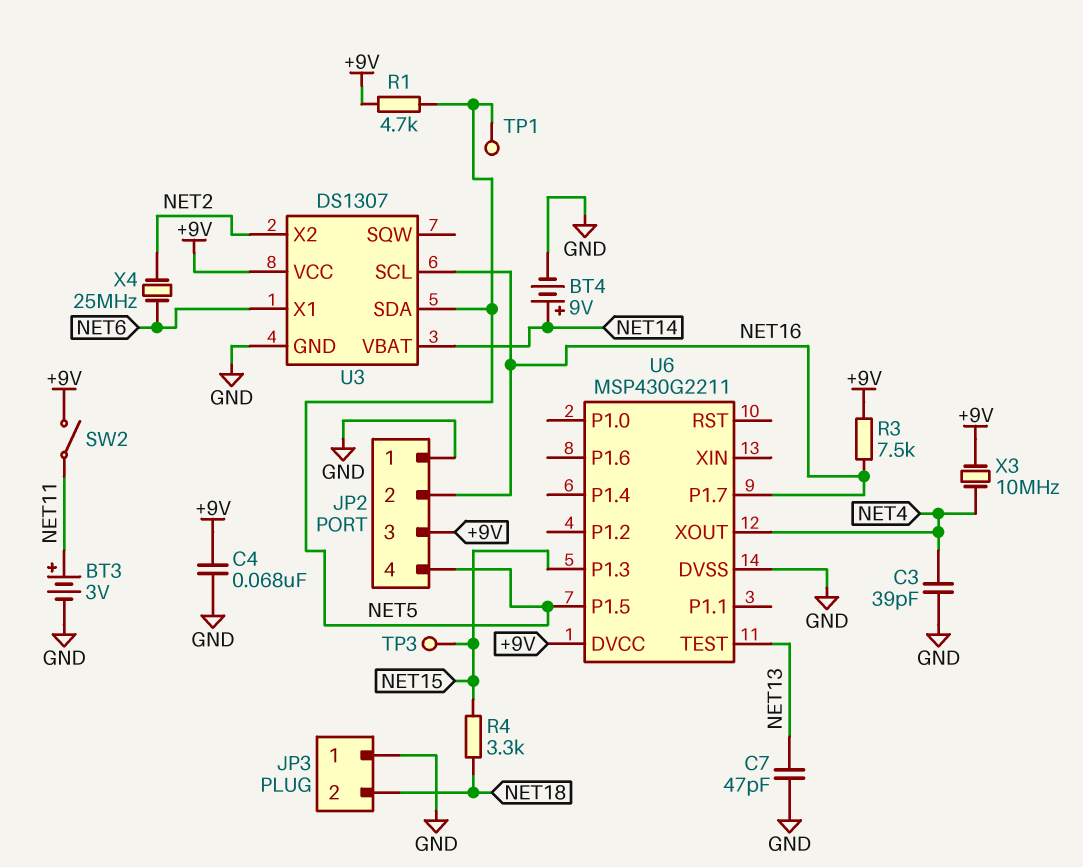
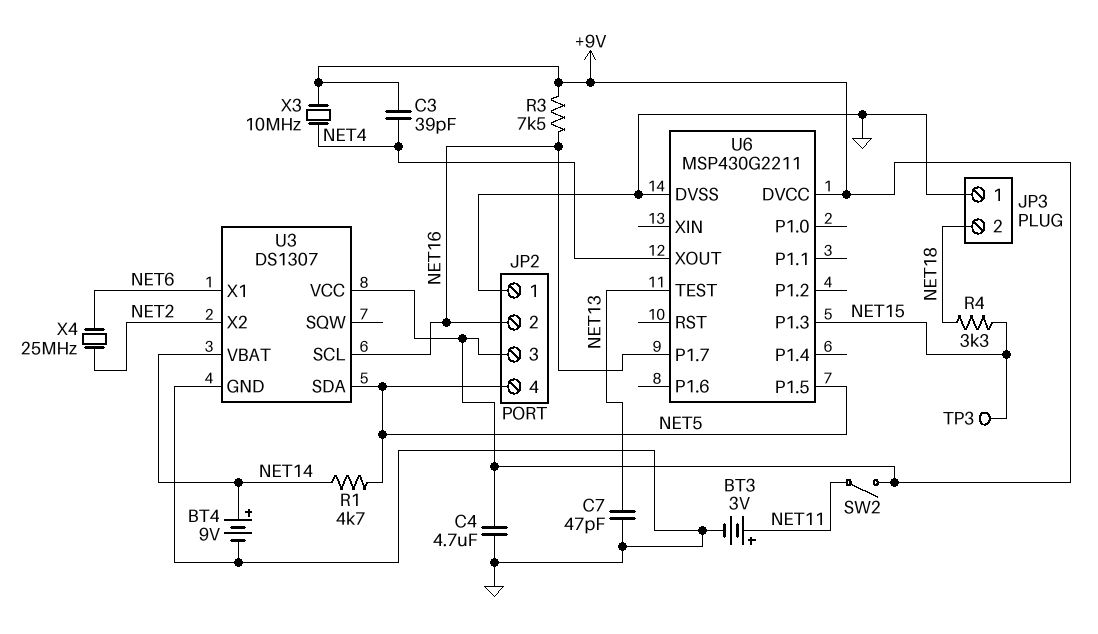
C3: 39pF (GND, NET4) -> 39pF (+9V, NET4)
C4: 68nF (+9V, GND) -> 4.7uF (+9V, GND)
R1: 4.7k (+9V, NET5) -> 4.7k (NET5, NET14)
TP1: test point (NET5) -> none

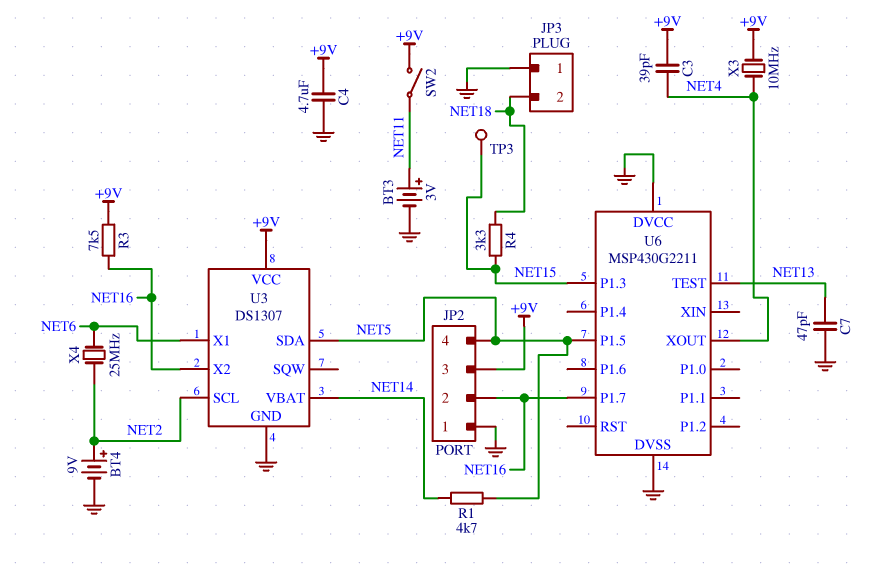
BT4: 9V (plus NET14, minus GND) -> 9V (plus NET2, minus GND)
U3 pin SCL: NET16 -> NET2
U3 pin X2: NET2 -> NET16
U6 pin DVCC: +9V -> GND

